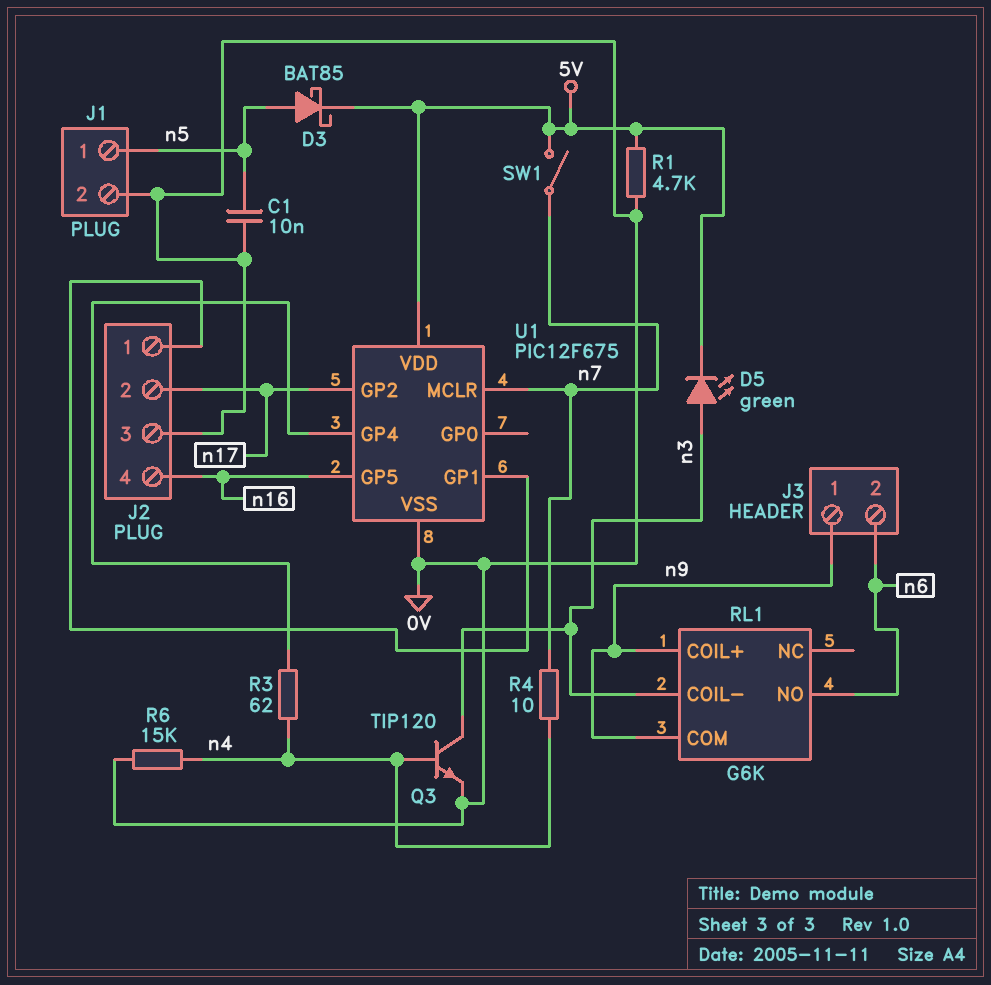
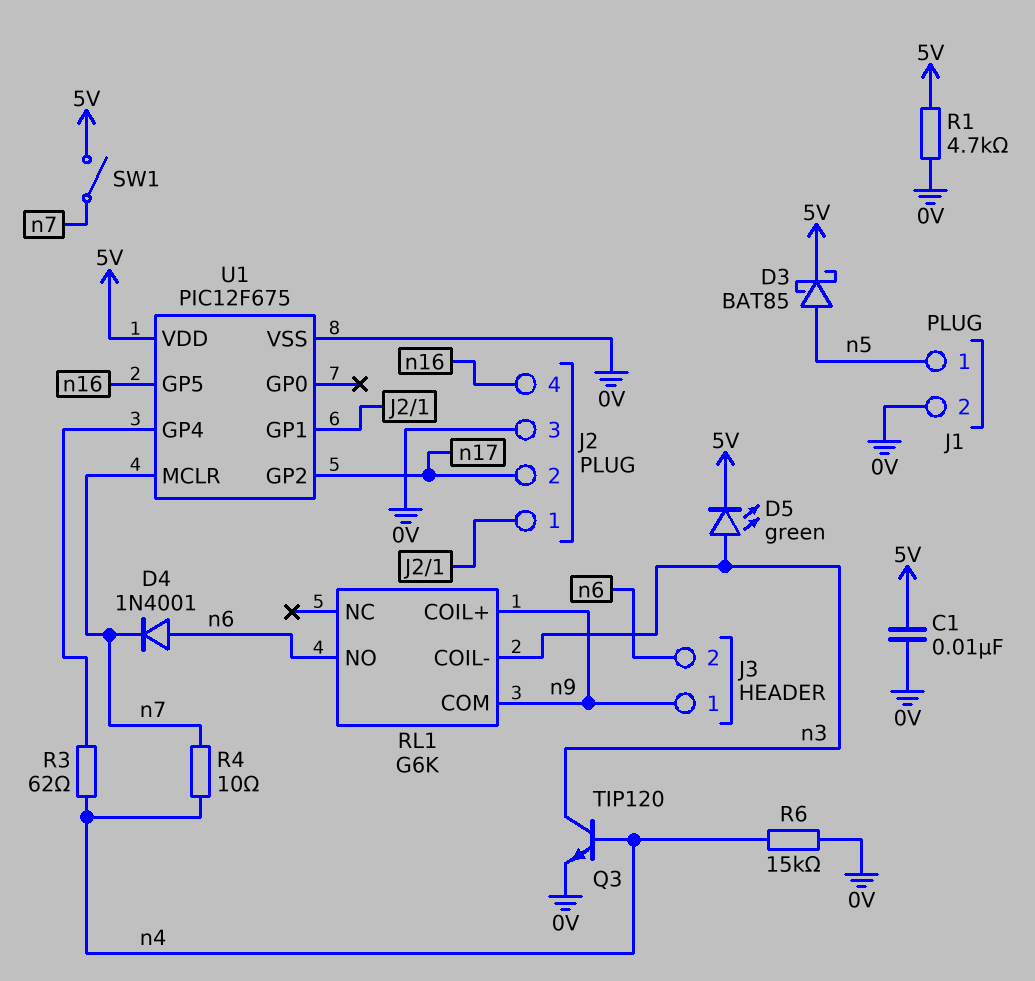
C1: 10nF (0V, n5) -> 10nF (0V, 5V)
D4: none -> diode 1N4001 (A n6, K n7)

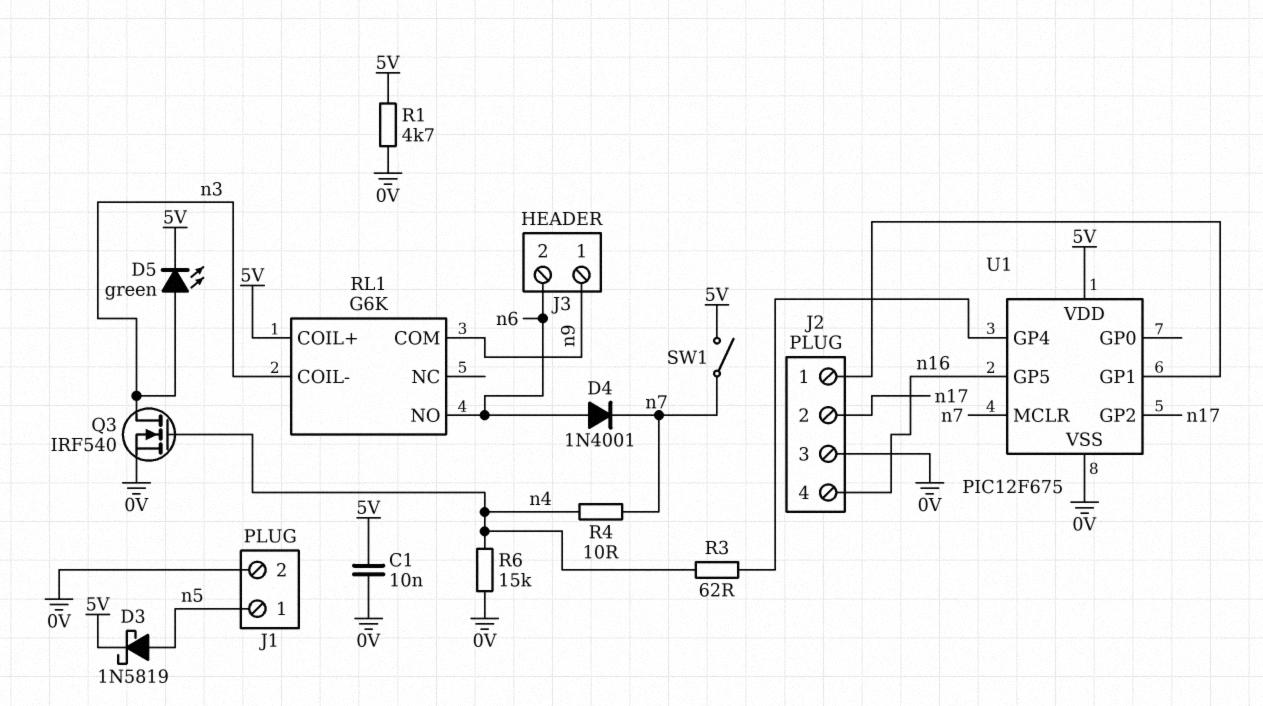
D3: schottky BAT85 (A n5, K 5V) -> schottky 1N5819 (A n5, K 5V)
Q3: NPN TIP120 (B n4, C n3, E 0V) -> NMOS IRF540 (G n4, D n3, S 0V)
RL1 pin COIL+: n9 -> 5V

